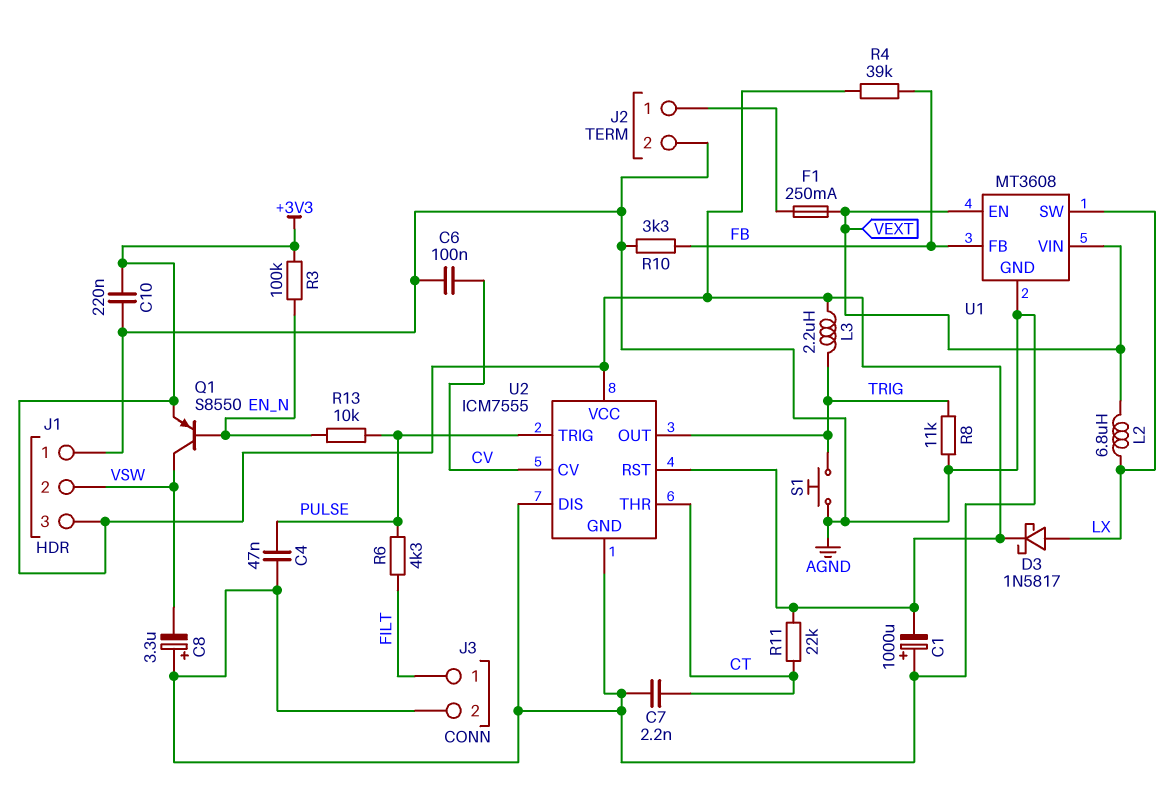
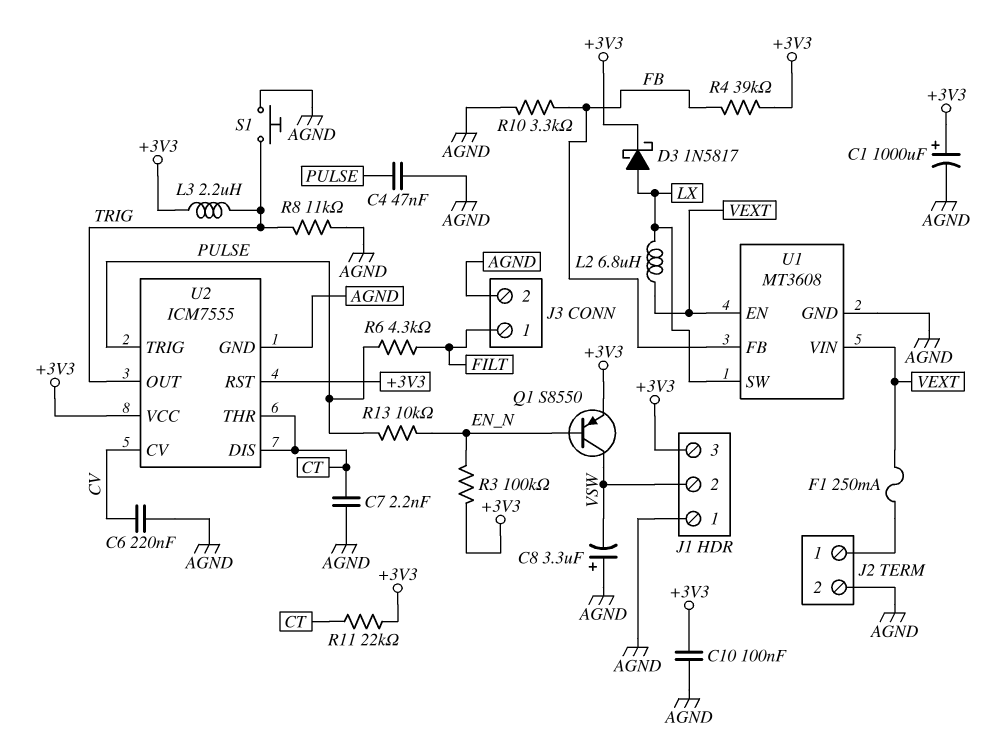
C1: 1000uF (plus AGND, minus +3V3) -> 1000uF (plus +3V3, minus AGND)
C6: 100nF (AGND, CV) -> 220nF (AGND, CV)
C10: 220nF (+3V3, AGND) -> 100nF (+3V3, AGND)
U2 pin DIS: AGND -> CT

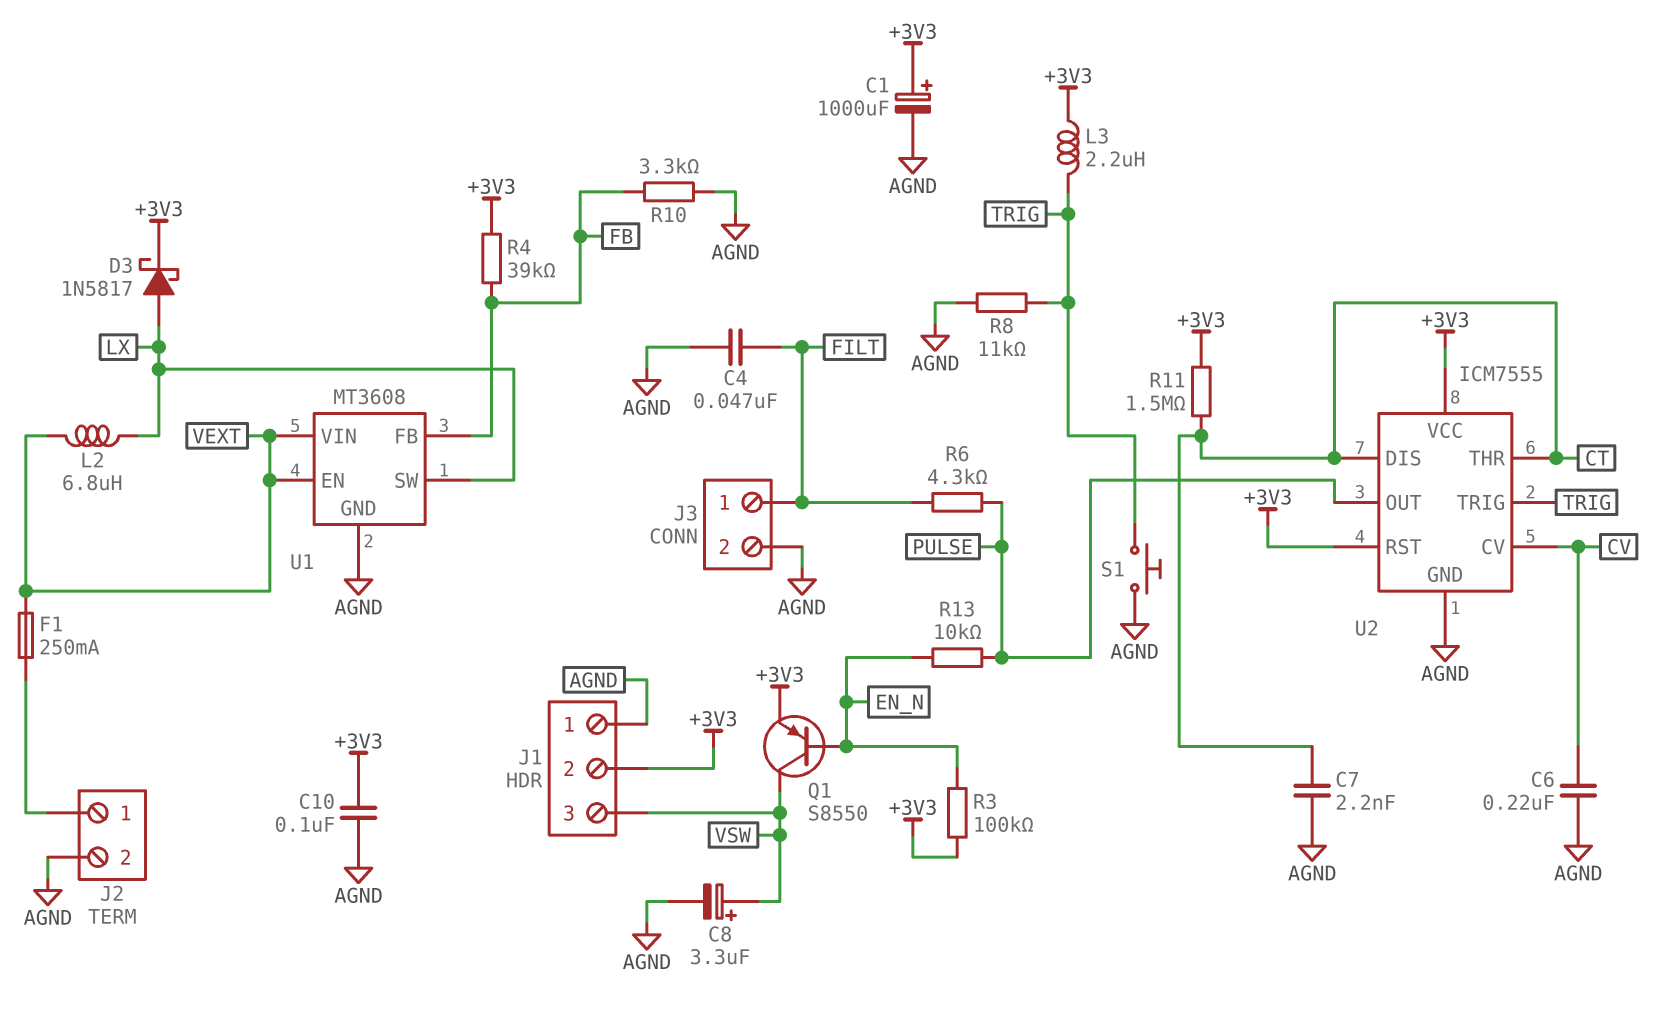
C4: 47nF (AGND, PULSE) -> 47nF (AGND, FILT)
C8: 3.3uF (plus AGND, minus VSW) -> 3.3uF (plus VSW, minus AGND)
J1 pin 2: VSW -> +3V3
J1 pin 3: +3V3 -> VSW
R11: 22k (+3V3, CT) -> 1.5M (+3V3, CT)
U2 pin OUT: TRIG -> PULSE
U2 pin TRIG: PULSE -> TRIG

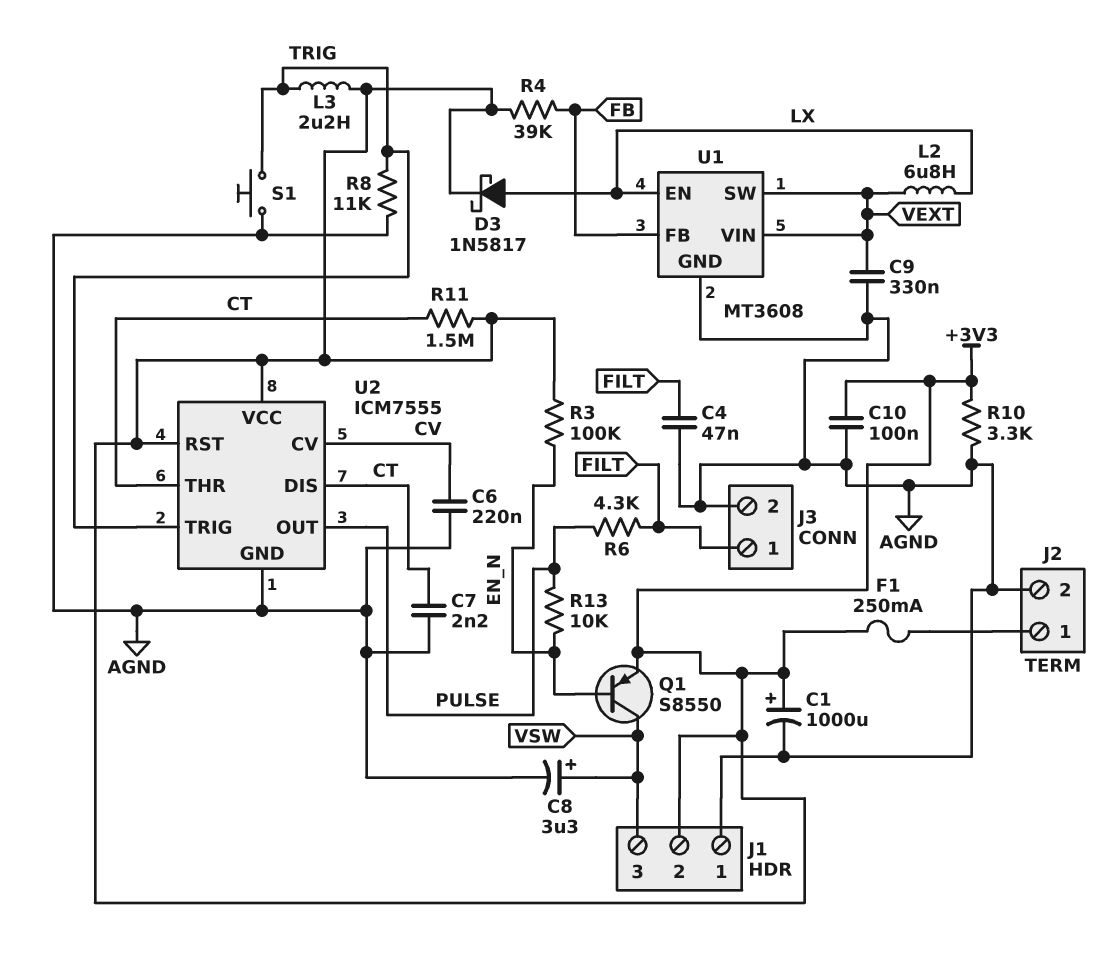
C9: none -> 330nF (AGND, VEXT)
F1: 250mA (J2/1, VEXT) -> 250mA (+3V3, J2/1)
R10: 3.3k (AGND, FB) -> 3.3k (+3V3, AGND)
U1 pin EN: VEXT -> LX
U1 pin SW: LX -> VEXT

